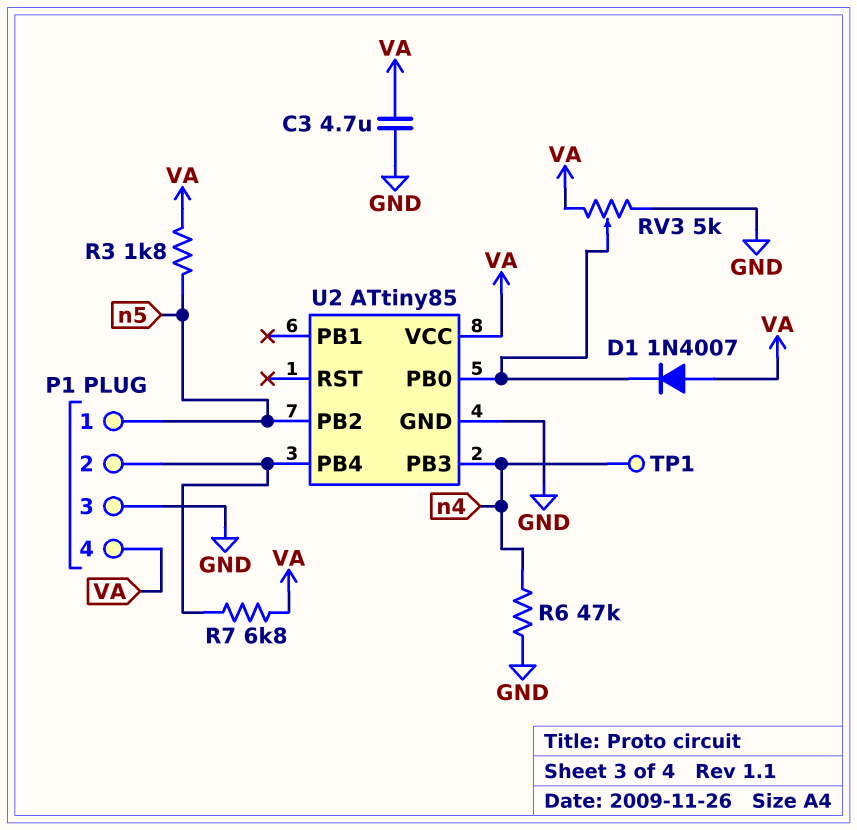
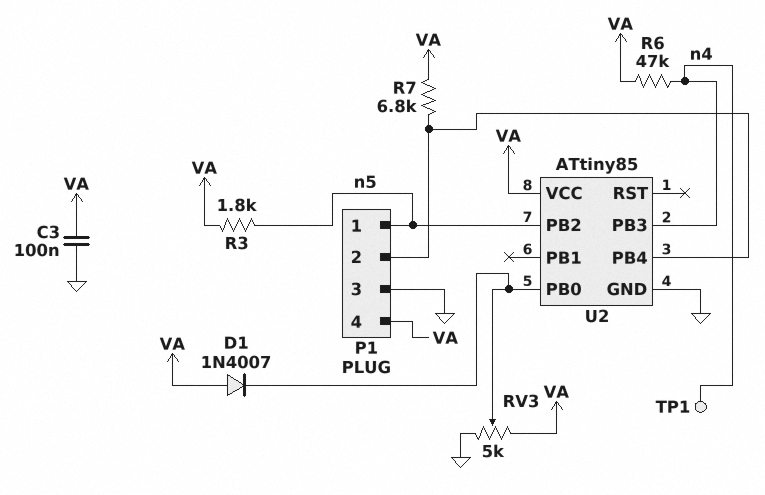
C3: 4.7uF (GND, VA) -> 100nF (GND, VA)
R6: 47k (GND, n4) -> 47k (VA, n4)

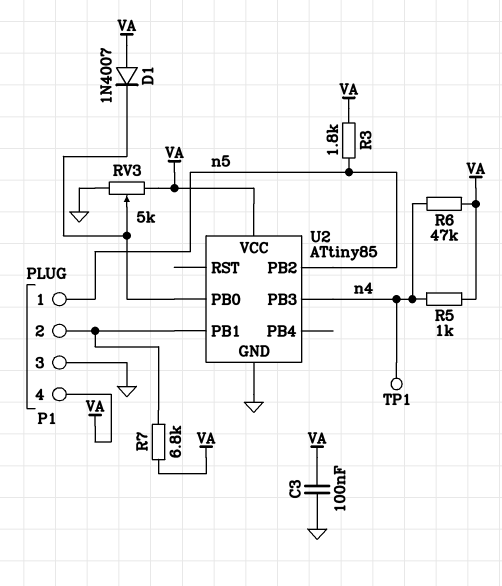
R5: none -> 1k (VA, n4)
U2 pin PB1: none -> P1/2
U2 pin PB4: P1/2 -> none

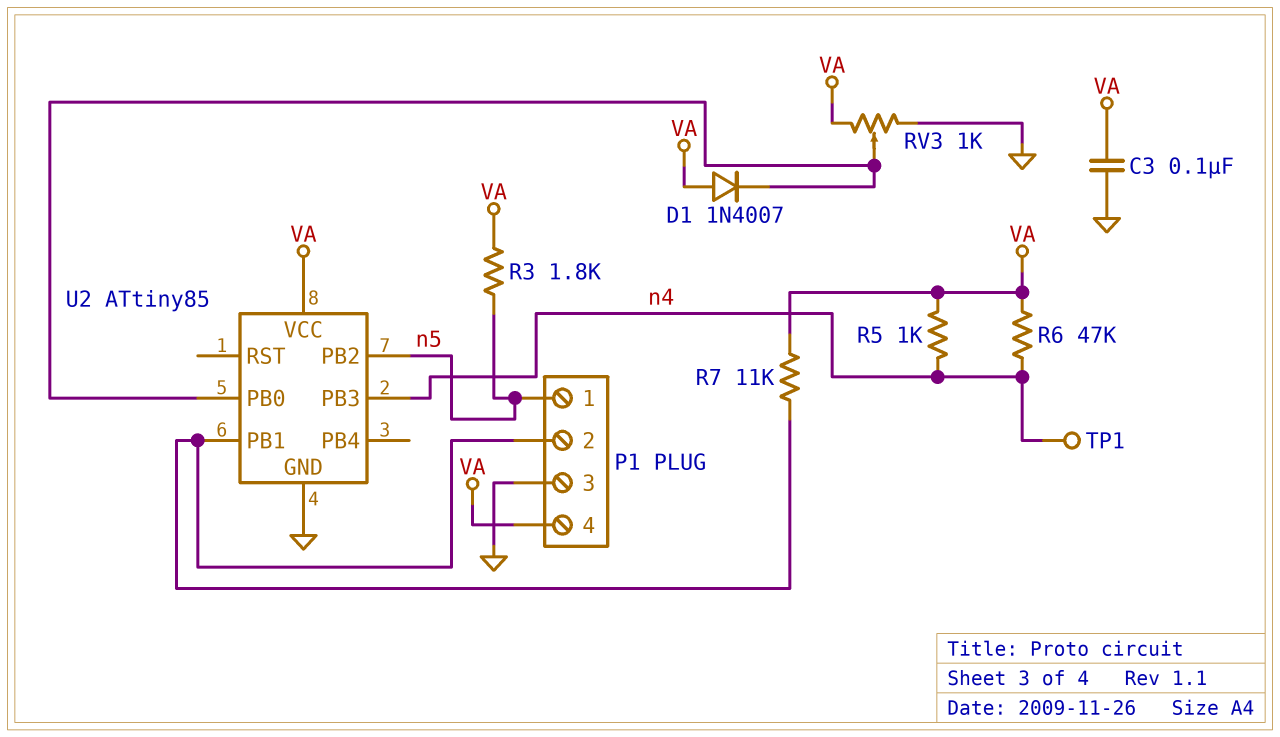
R7: 6.8k (P1/2, VA) -> 11k (P1/2, VA)
RV3: 5k (GND, VA, wiper U2/PB0) -> 1k (GND, VA, wiper U2/PB0)

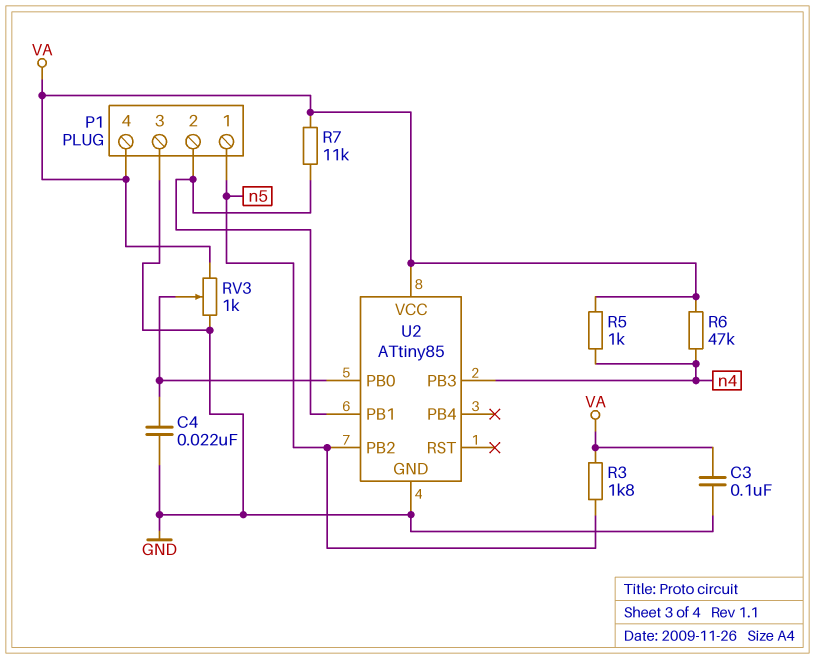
C4: none -> 22nF (GND, U2/PB0)
D1: diode 1N4007 (A VA, K U2/PB0) -> none
TP1: test point (n4) -> none

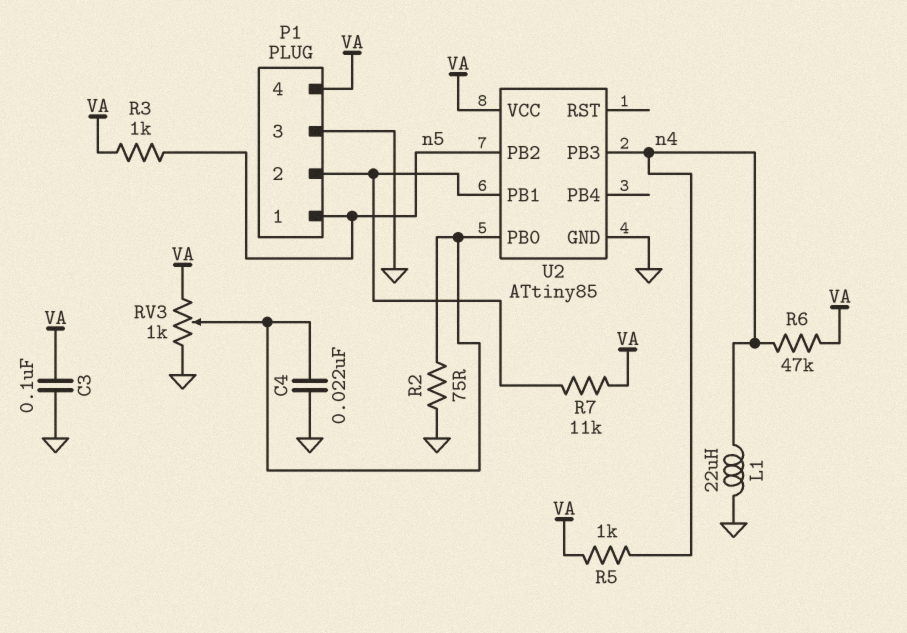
L1: none -> 22uH (GND, n4)
R2: none -> 75 (GND, U2/PB0)
R3: 1.8k (VA, n5) -> 1k (VA, n5)

